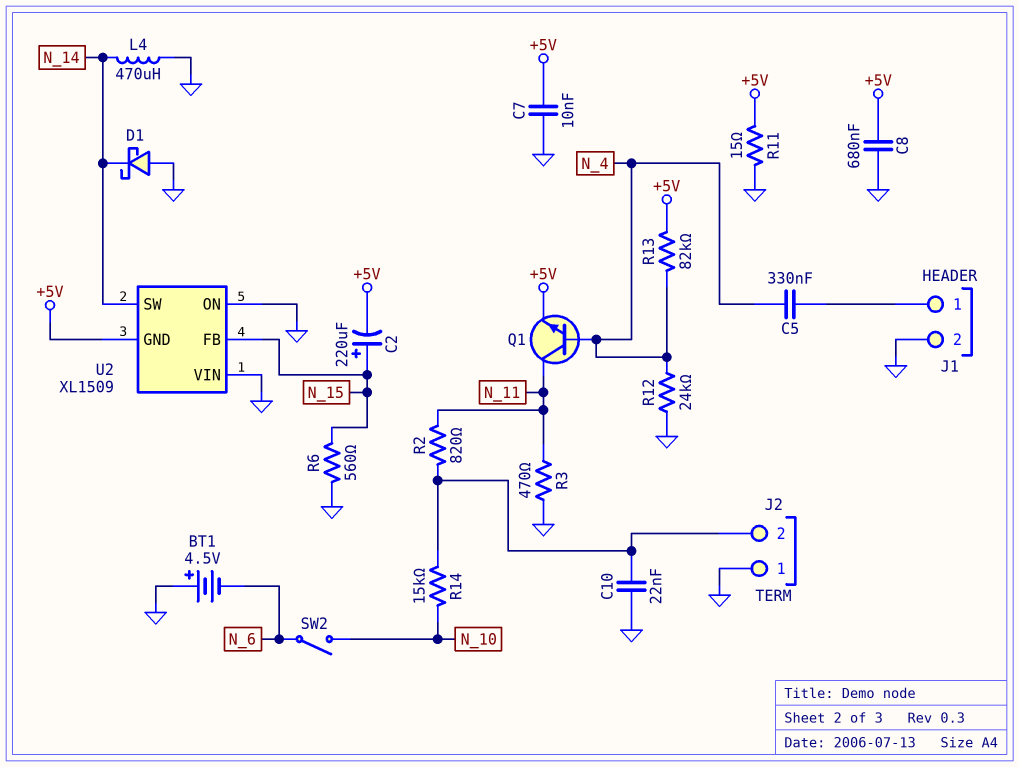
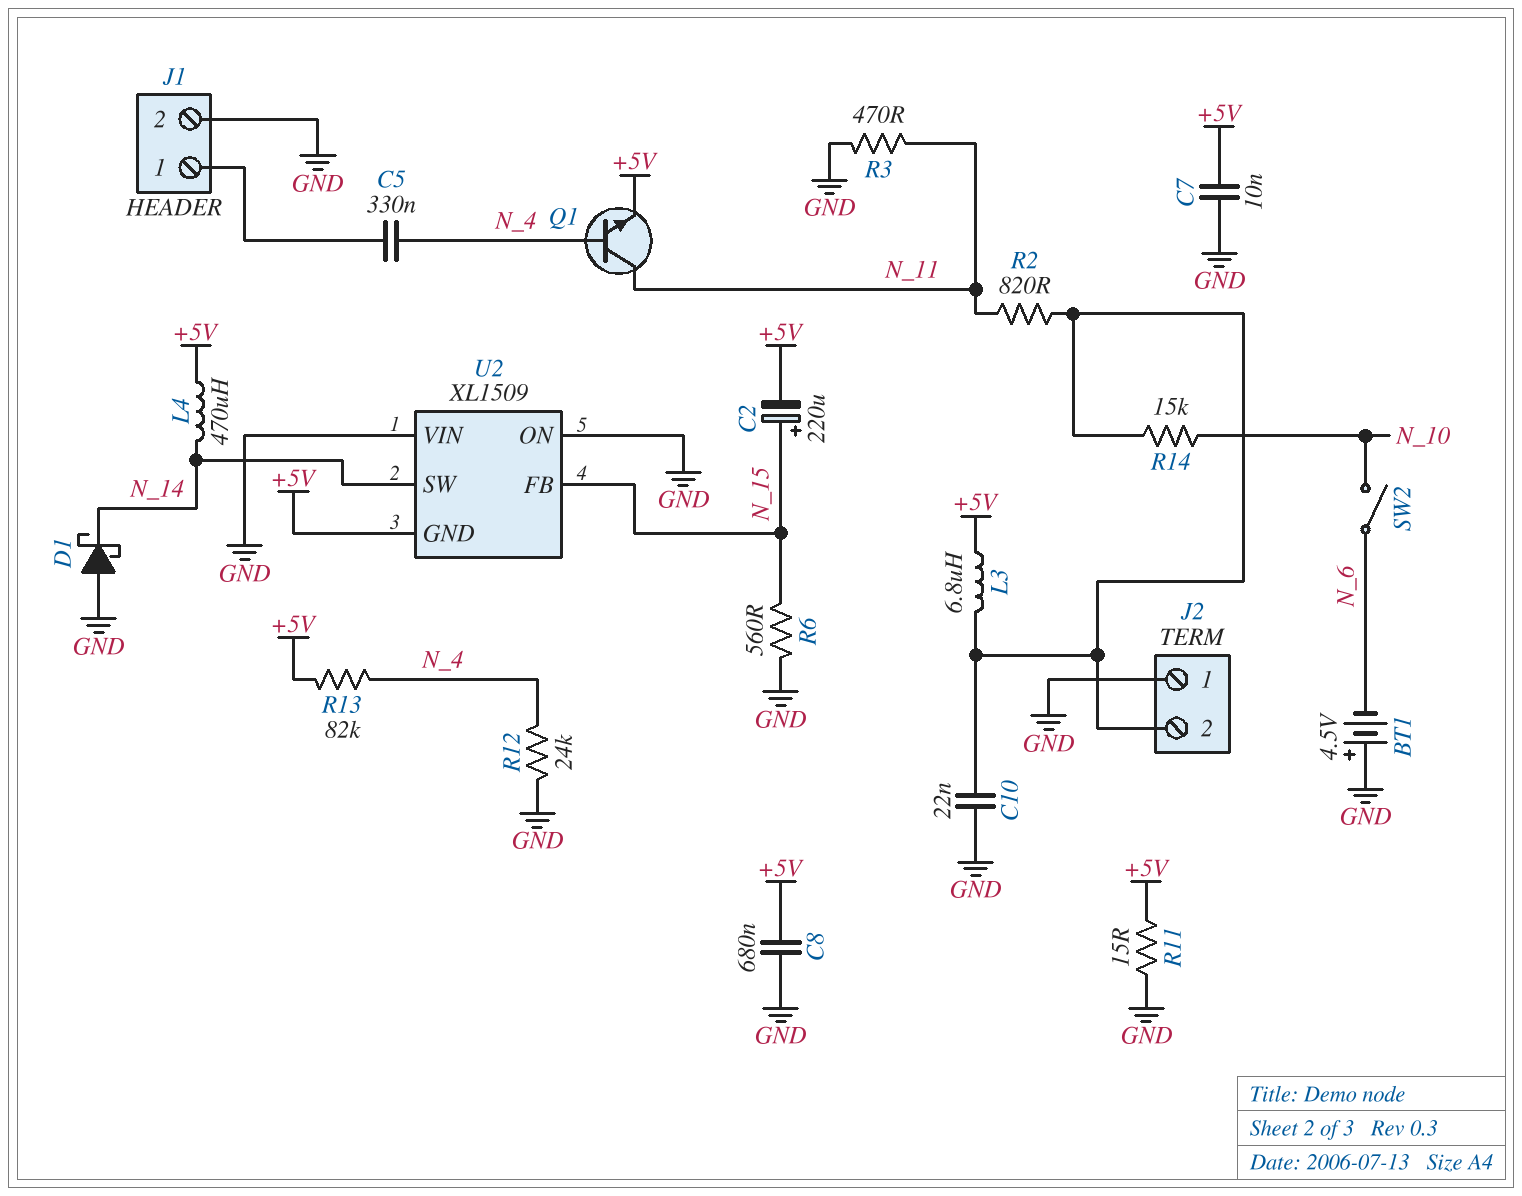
L3: none -> 6.8uH (+5V, J2/2)
L4: 470uH (GND, N_14) -> 470uH (+5V, N_14)

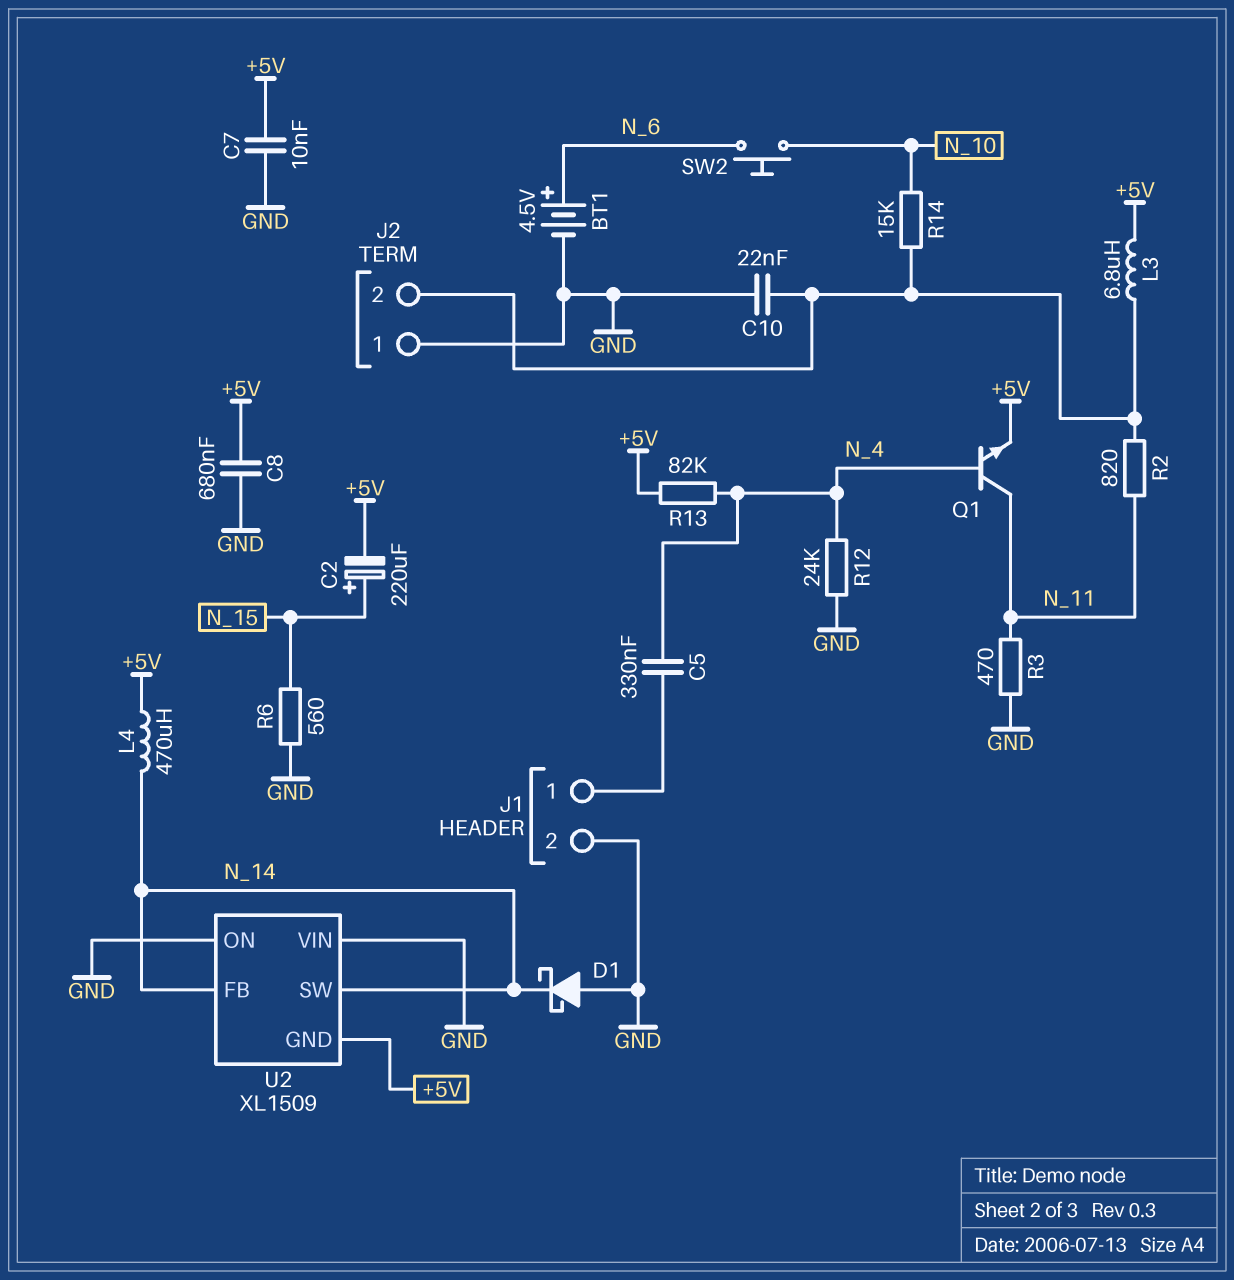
BT1: 4.5V (plus GND, minus N_6) -> 4.5V (plus N_6, minus GND)
R11: 15 (+5V, GND) -> none
SW2: switch (N_6, N_10) -> button (N_6, N_10)
U2 pin FB: N_15 -> N_14

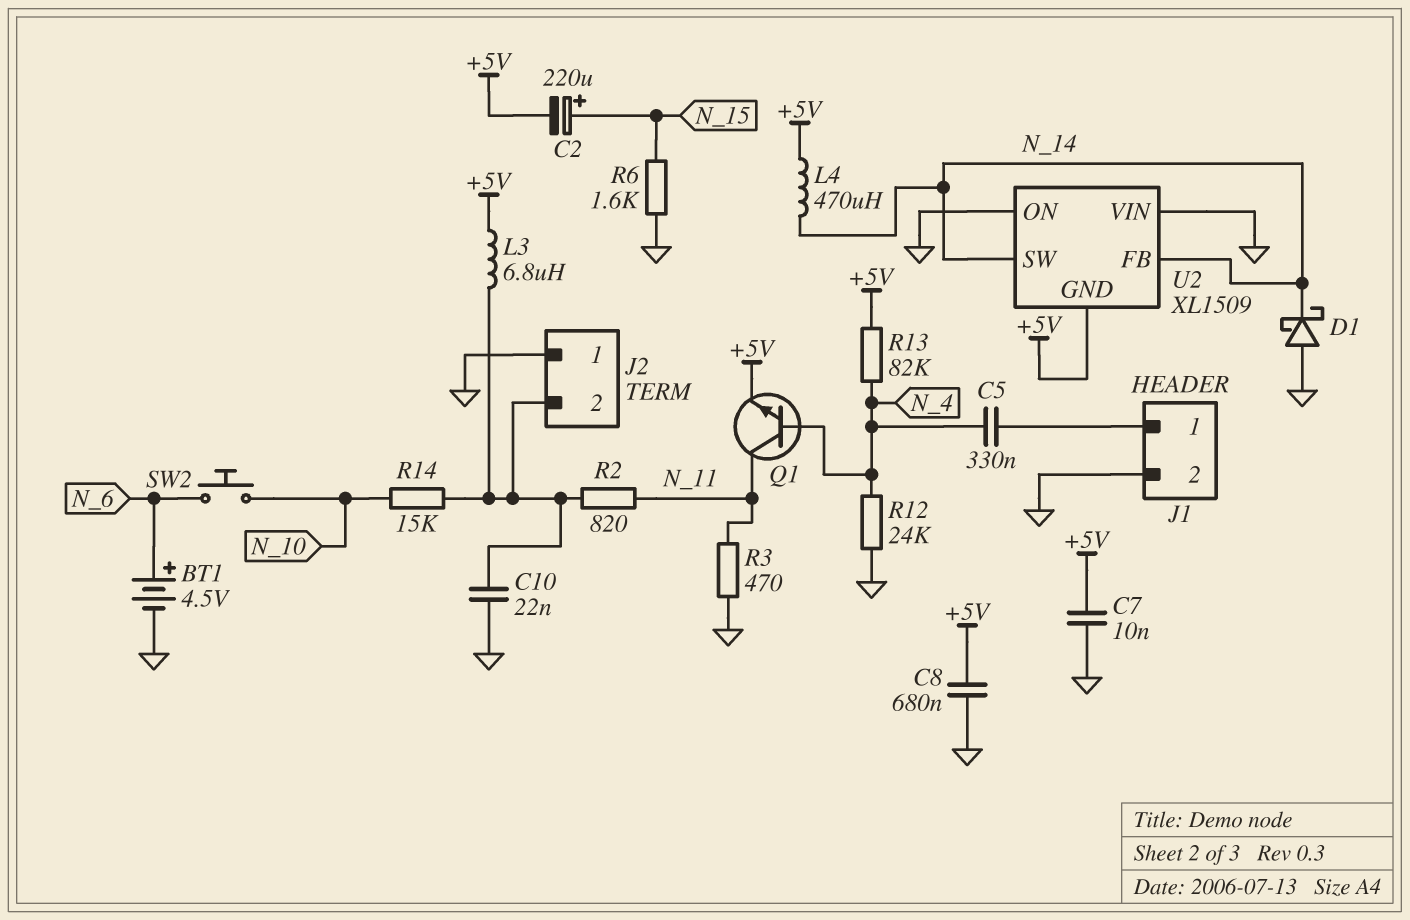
R6: 560 (GND, N_15) -> 1.6k (GND, N_15)

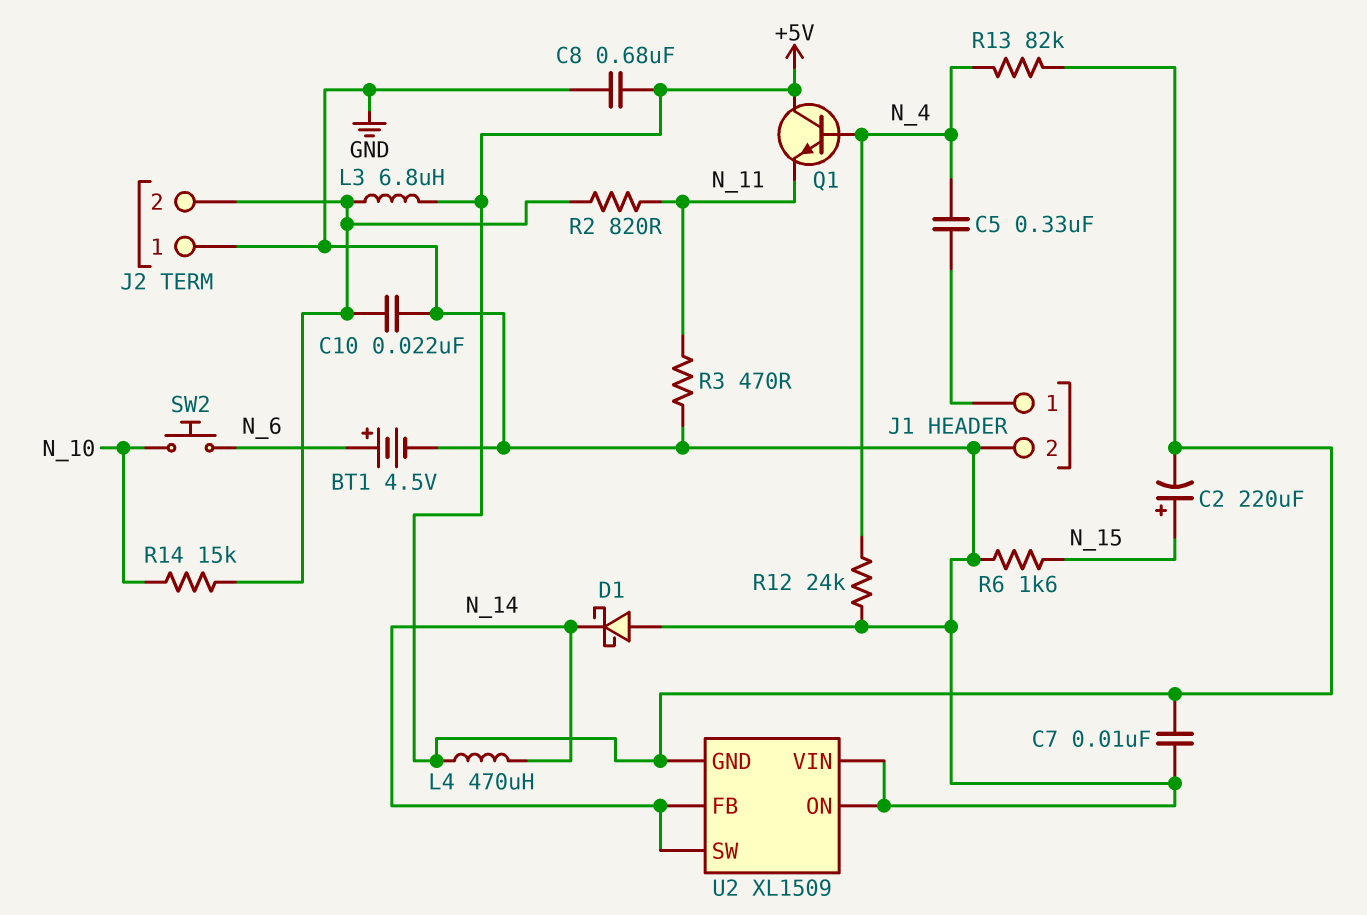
Q1: NPN (B N_4, C N_11, E +5V) -> NPN (B N_4, C +5V, E N_11)

